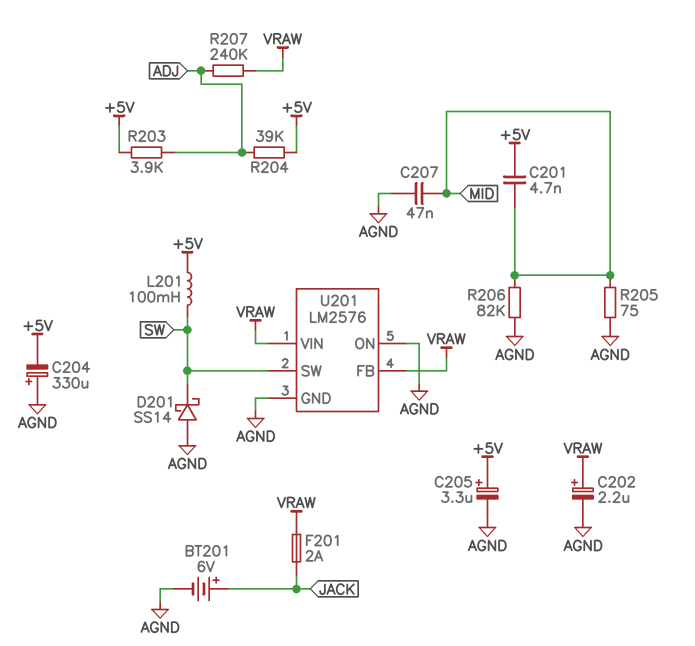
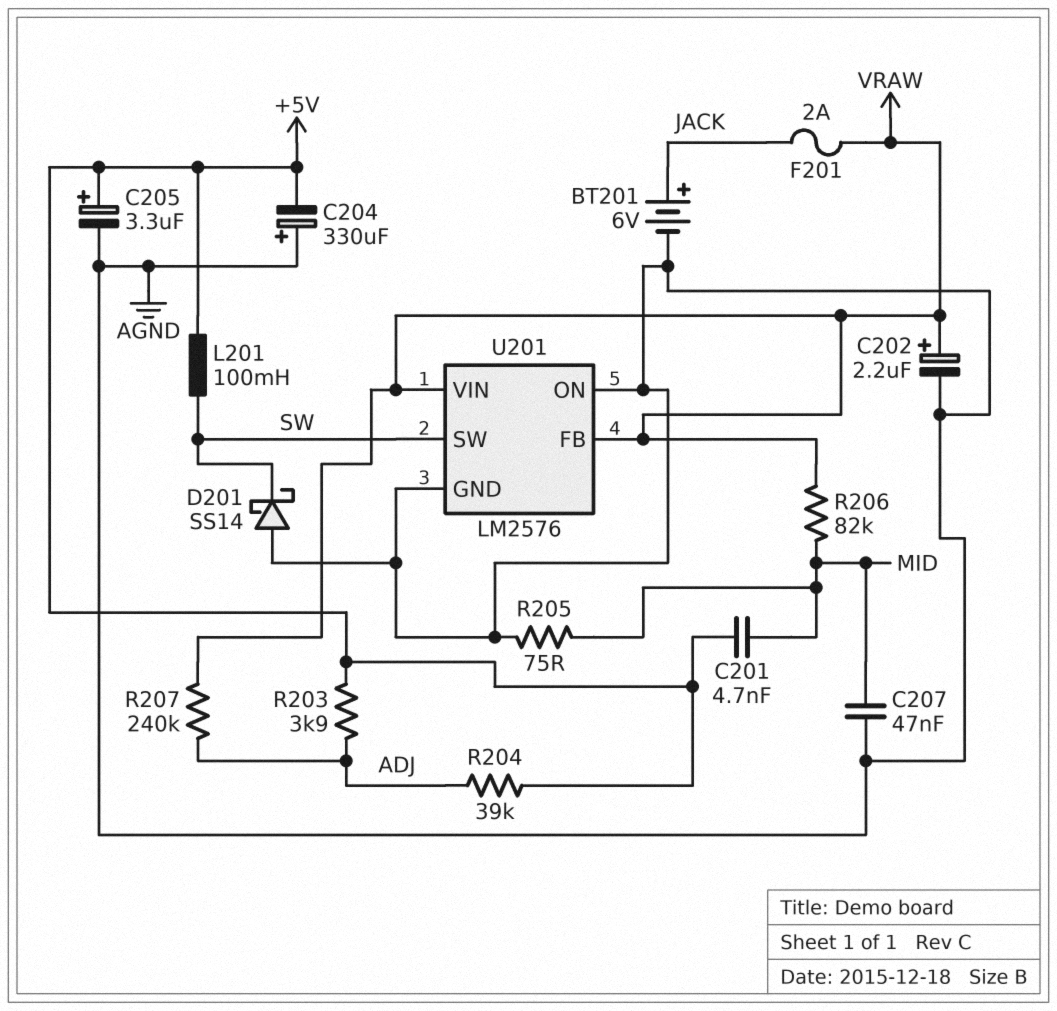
R206: 82k (AGND, MID) -> 82k (MID, VRAW)

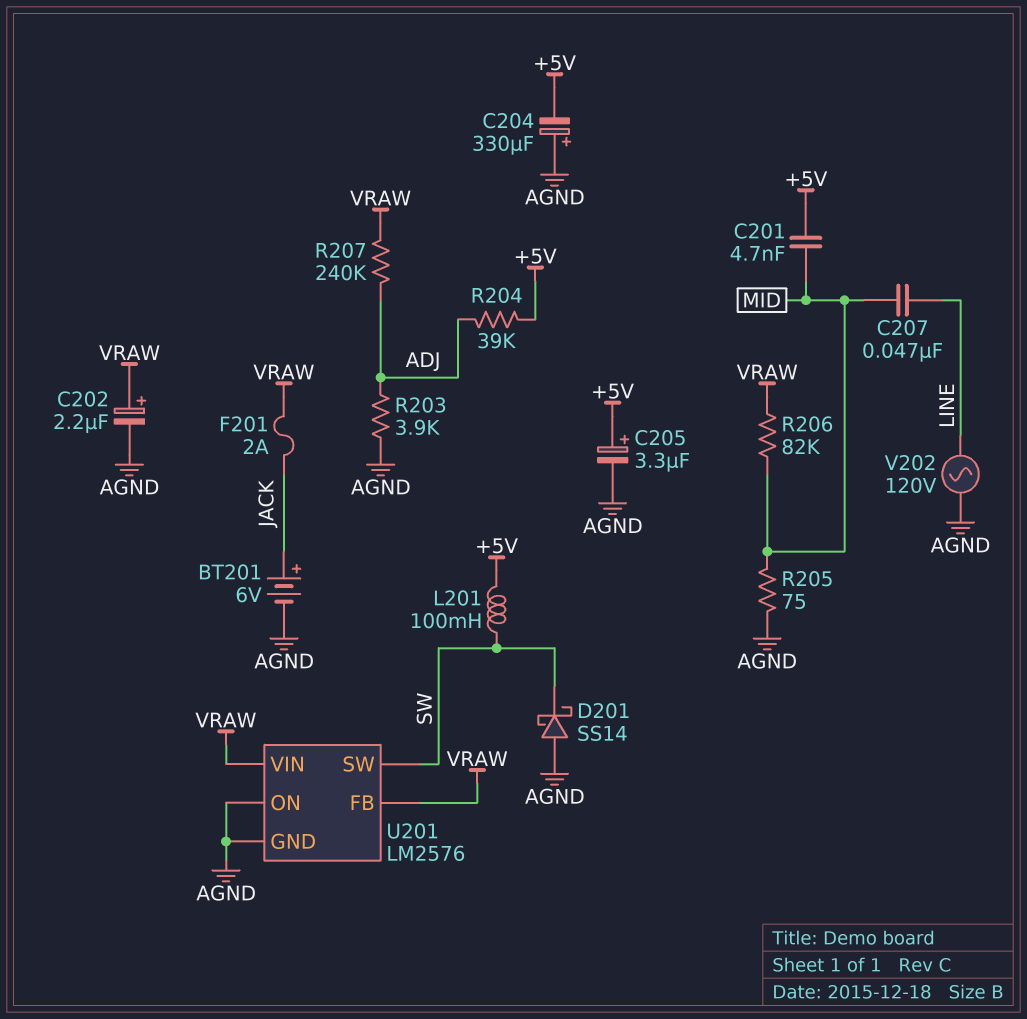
C207: 47nF (AGND, MID) -> 47nF (LINE, MID)
R203: 3.9k (+5V, ADJ) -> 3.9k (ADJ, AGND)
V202: none -> AC 120V (AGND, LINE)

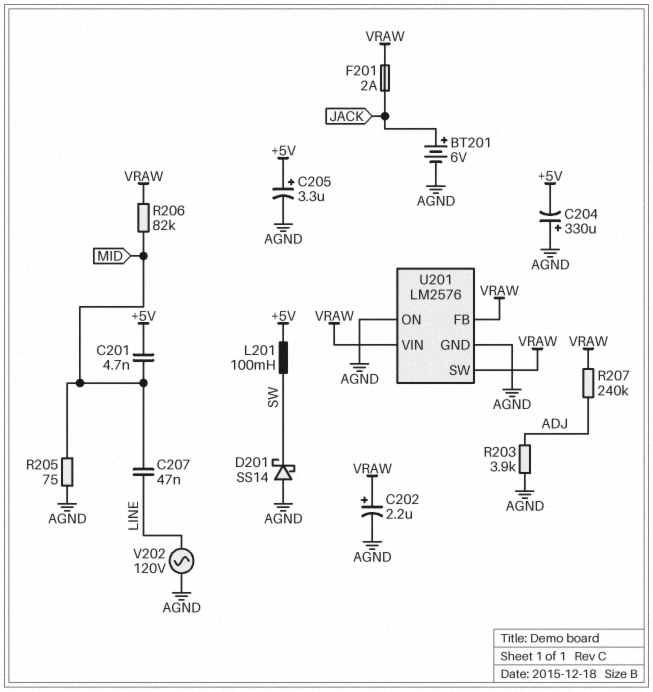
R204: 39k (+5V, ADJ) -> none
U201 pin SW: SW -> VRAW

